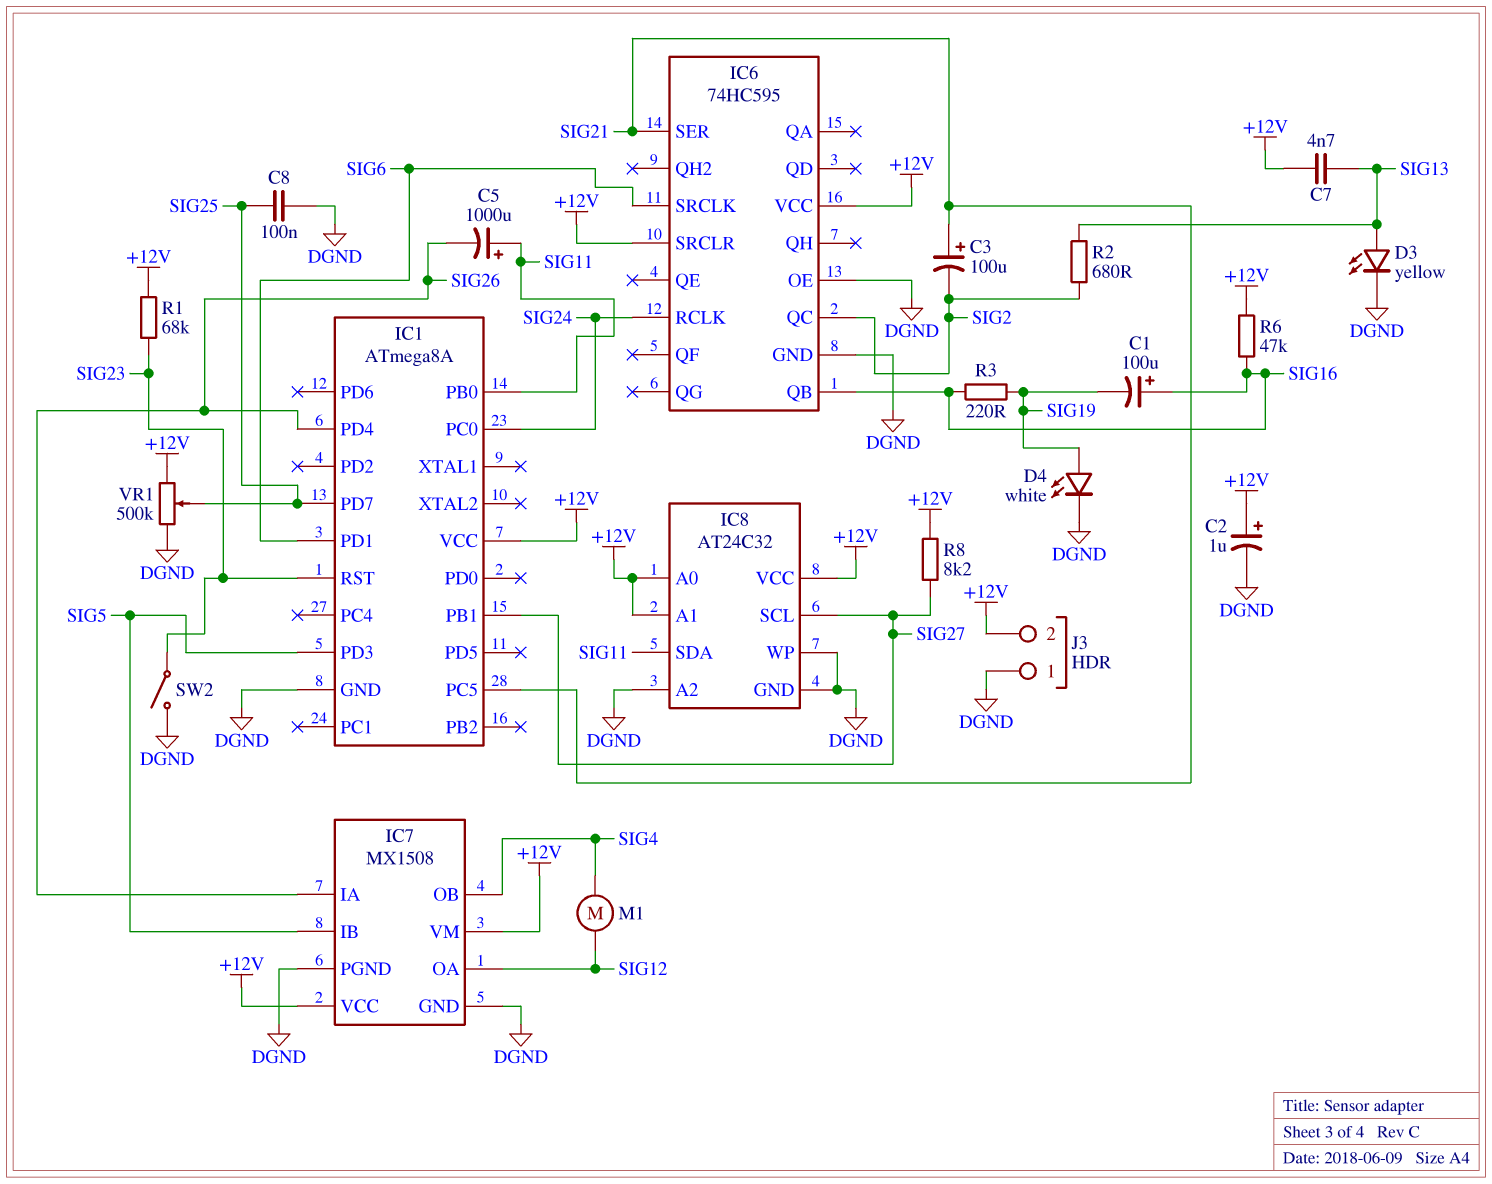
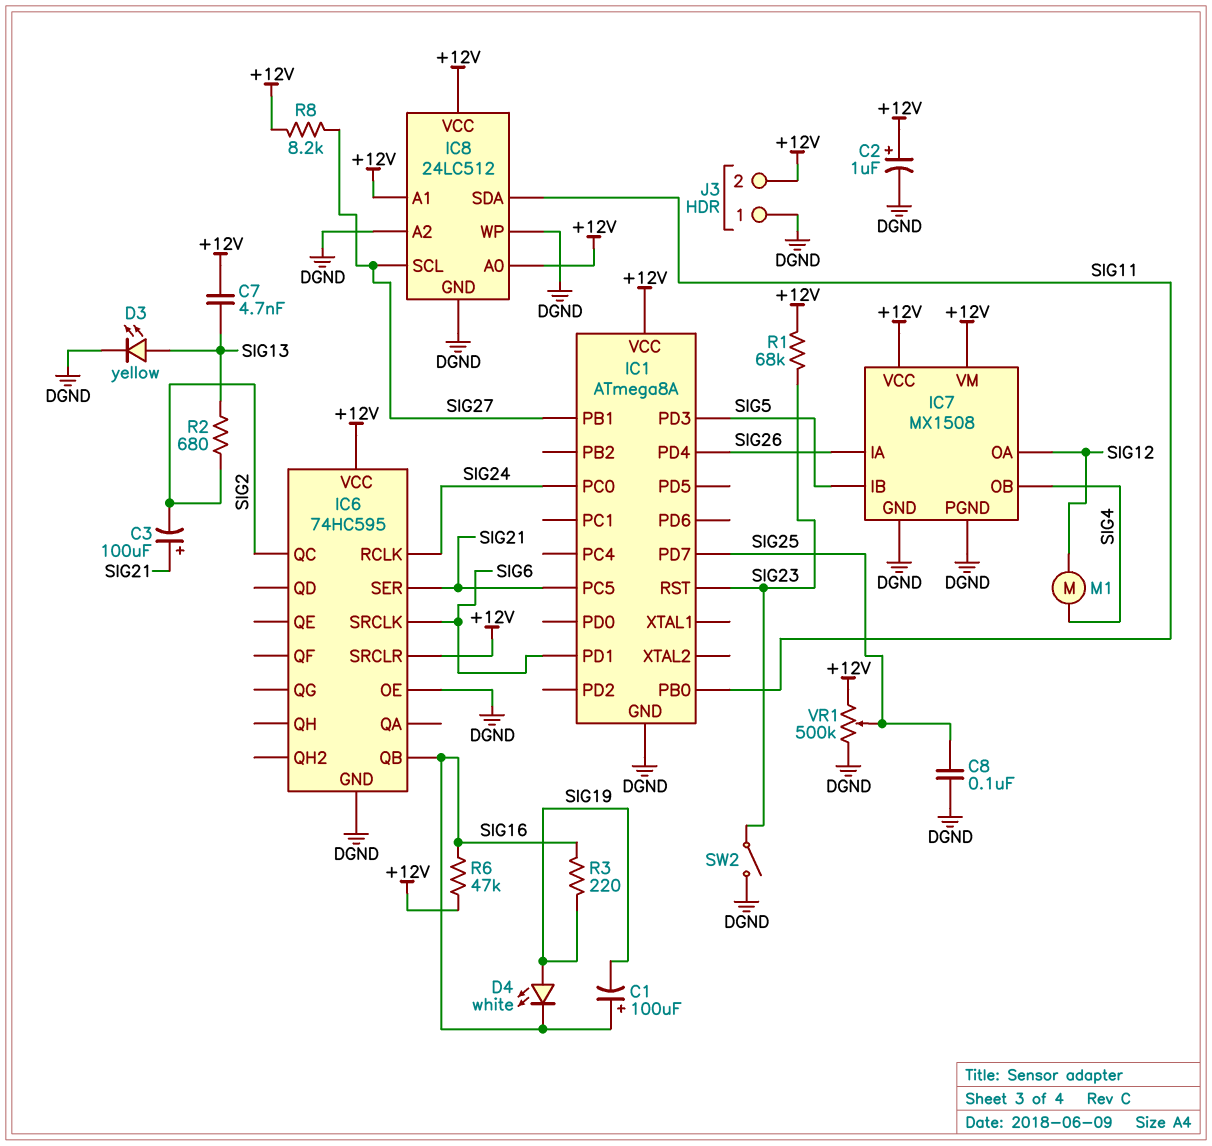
C5: 1000uF (plus SIG11, minus SIG26) -> none
D4: LED white (A SIG19, K DGND) -> LED white (A SIG19, K SIG16)
IC8: AT24C32 -> 24LC512

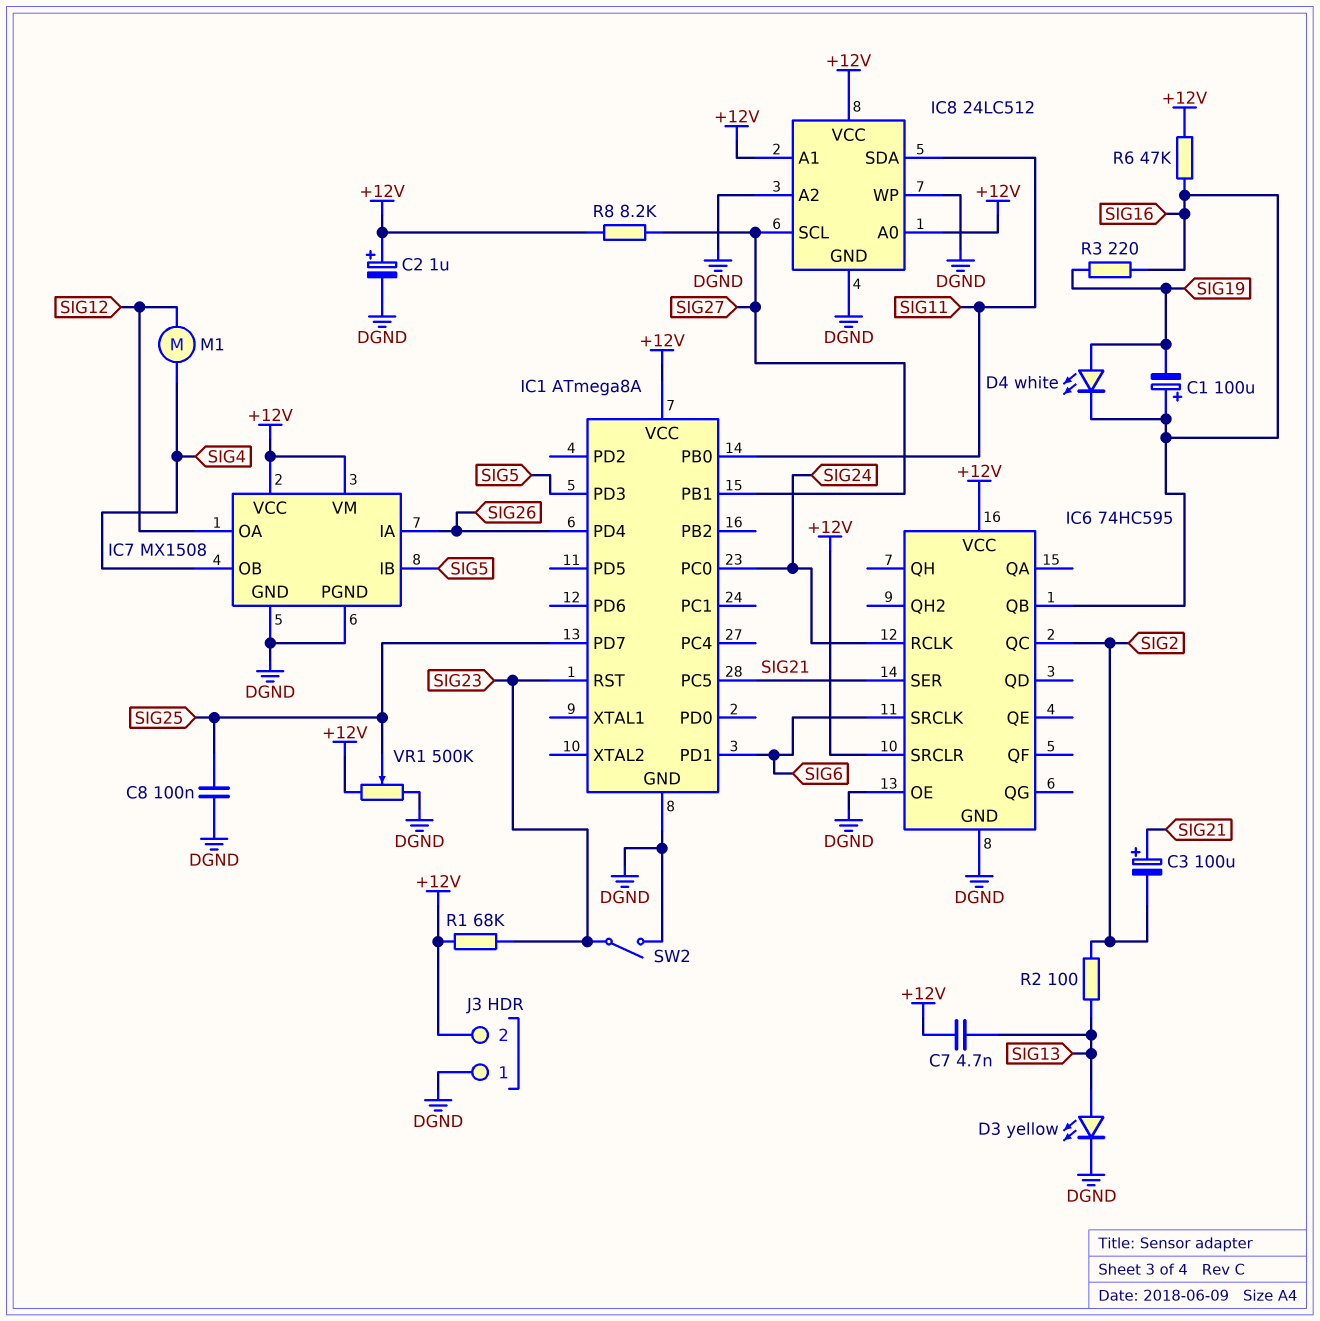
R2: 680 (SIG2, SIG13) -> 100 (SIG2, SIG13)

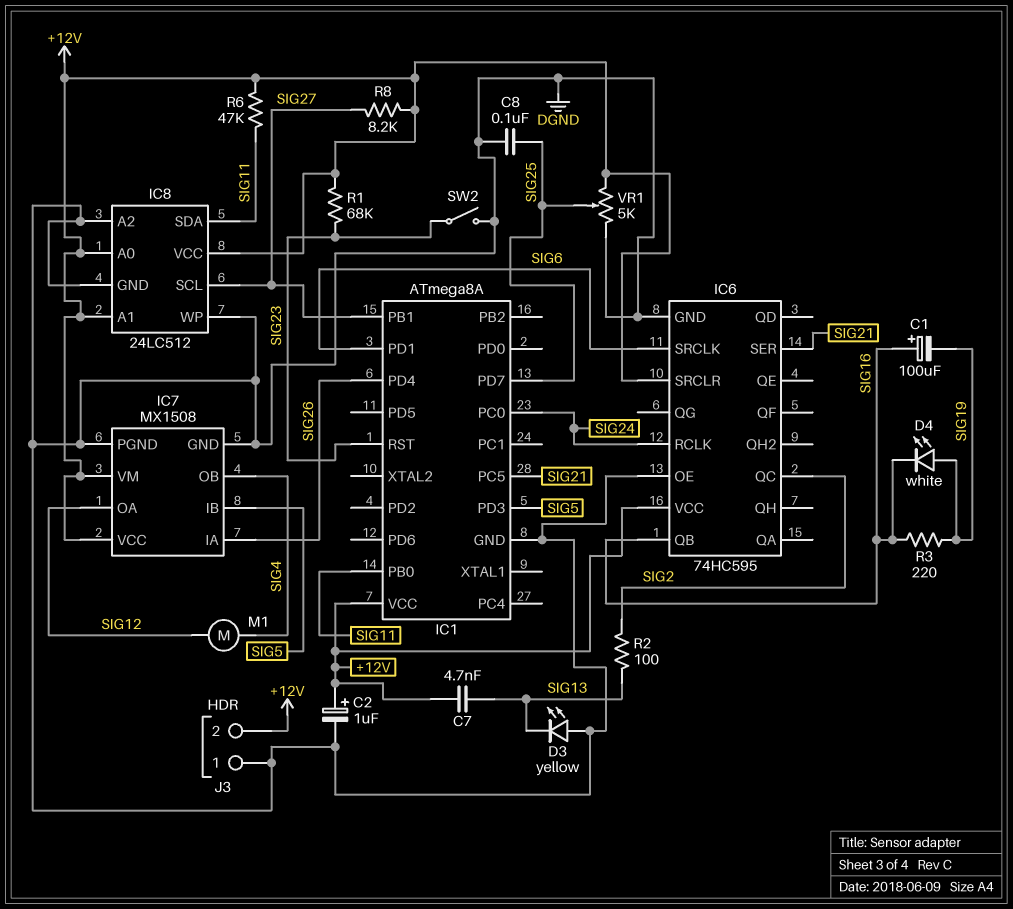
C3: 100uF (plus SIG21, minus SIG2) -> none
D3: LED yellow (A SIG13, K DGND) -> LED yellow (A DGND, K SIG13)
R6: 47k (+12V, SIG16) -> 47k (+12V, SIG11)
VR1: 500k (+12V, DGND, wiper SIG25) -> 5k (+12V, DGND, wiper SIG25)

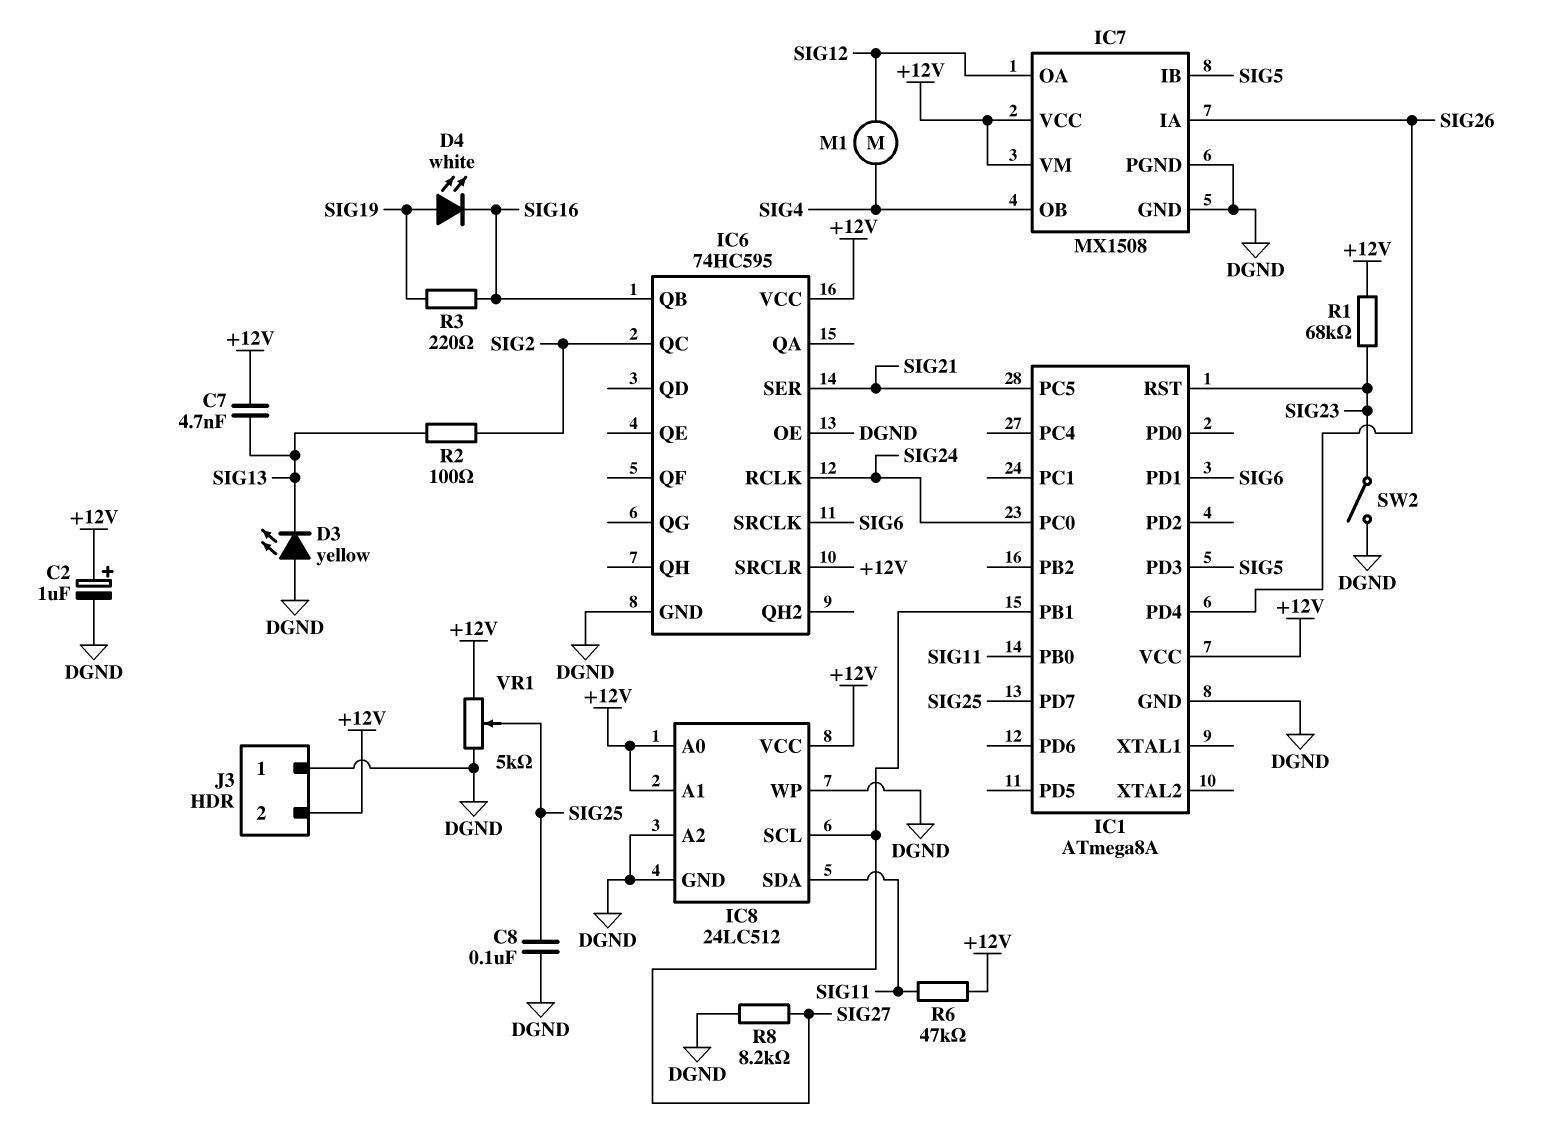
C1: 100uF (plus SIG16, minus SIG19) -> none
R8: 8.2k (+12V, SIG27) -> 8.2k (DGND, SIG27)

